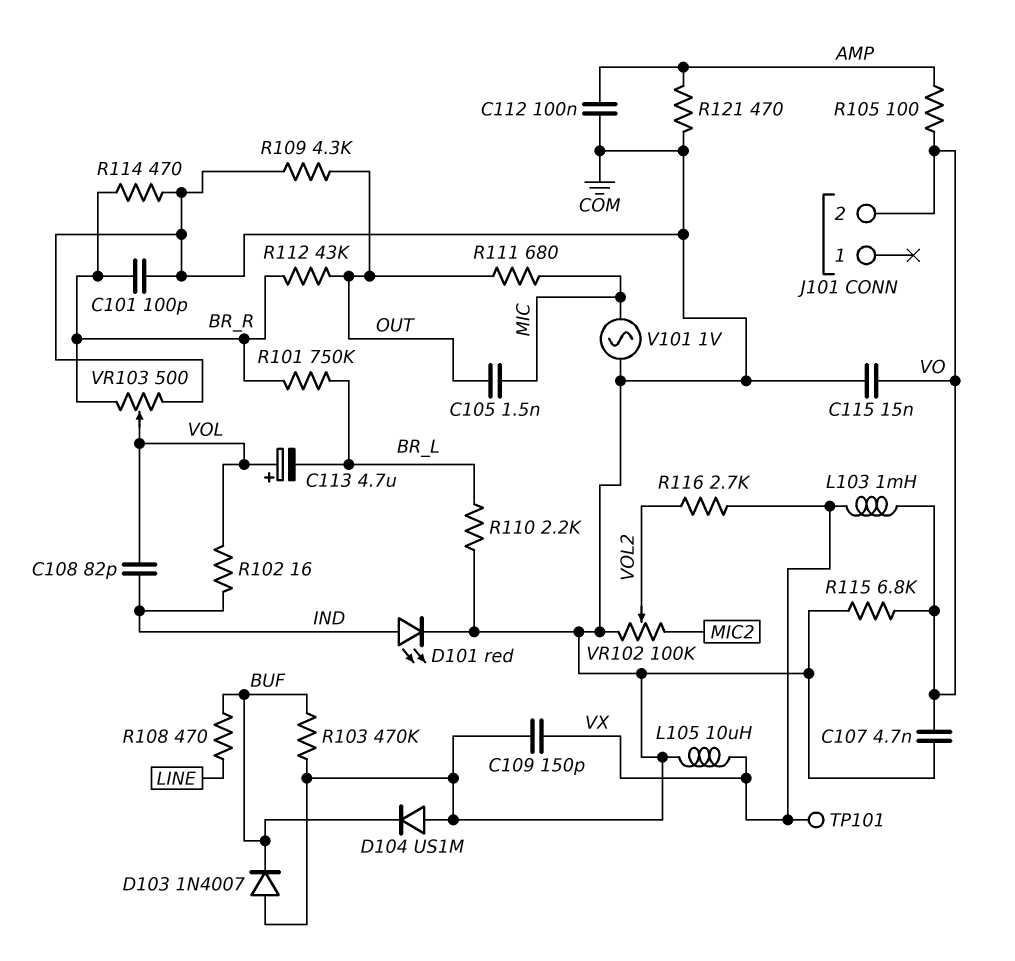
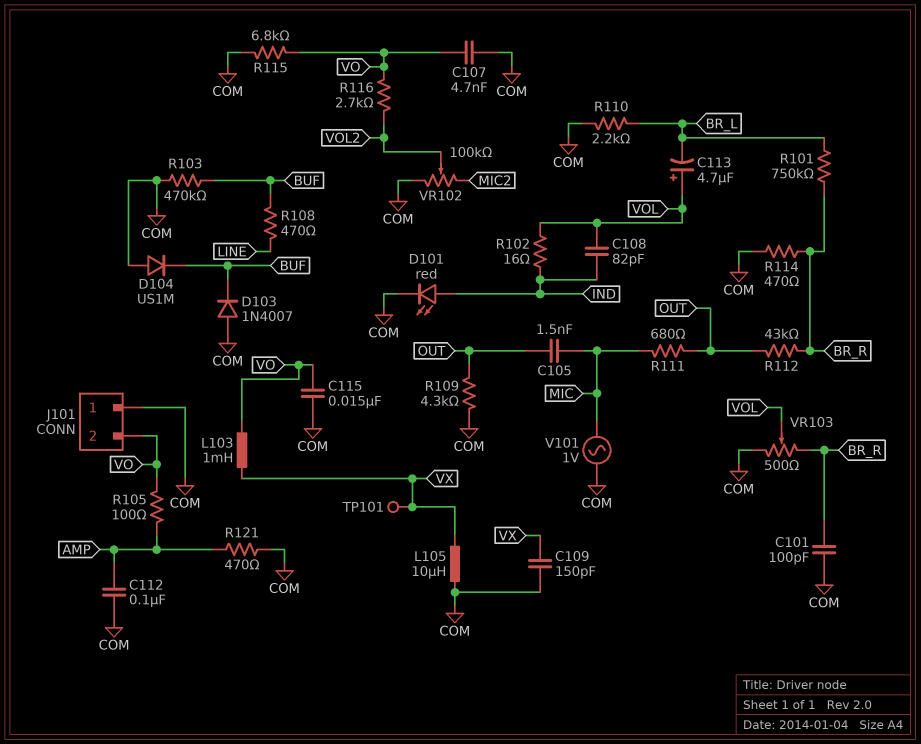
J101 pin 1: none -> COM
R116: 2.7k (VOL2, VX) -> 2.7k (VO, VOL2)

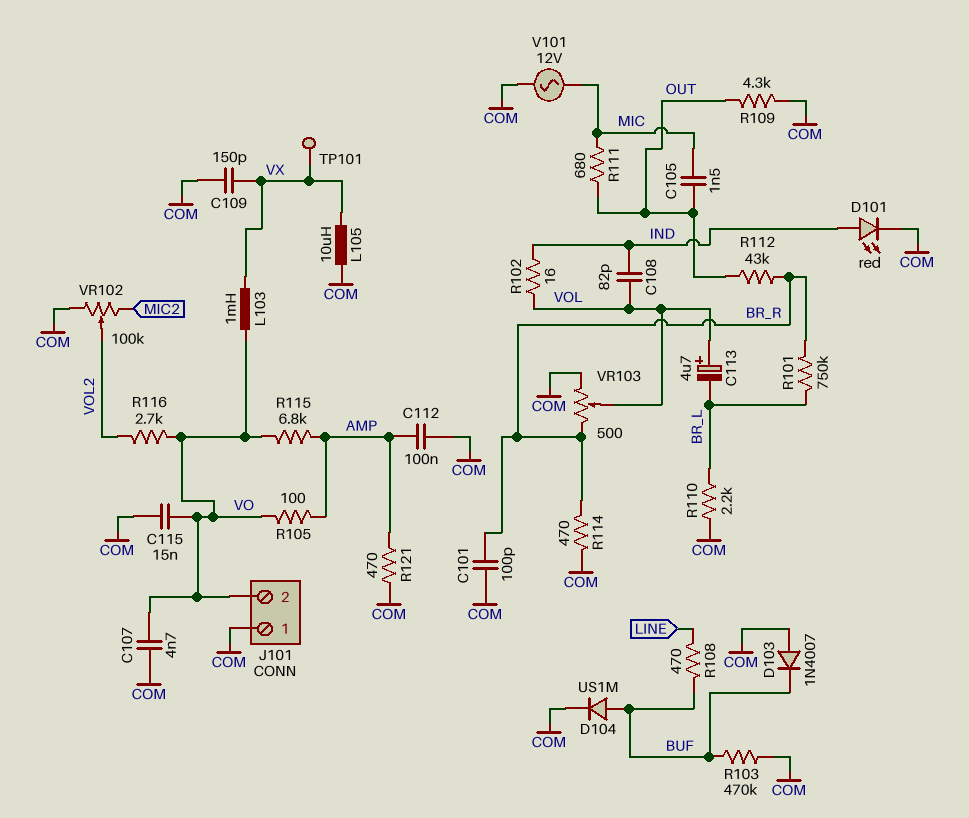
D104: diode US1M (A COM, K BUF) -> diode US1M (A BUF, K COM)
R115: 6.8k (COM, VO) -> 6.8k (AMP, VO)
V101: AC 1V (COM, MIC) -> AC 12V (COM, MIC)

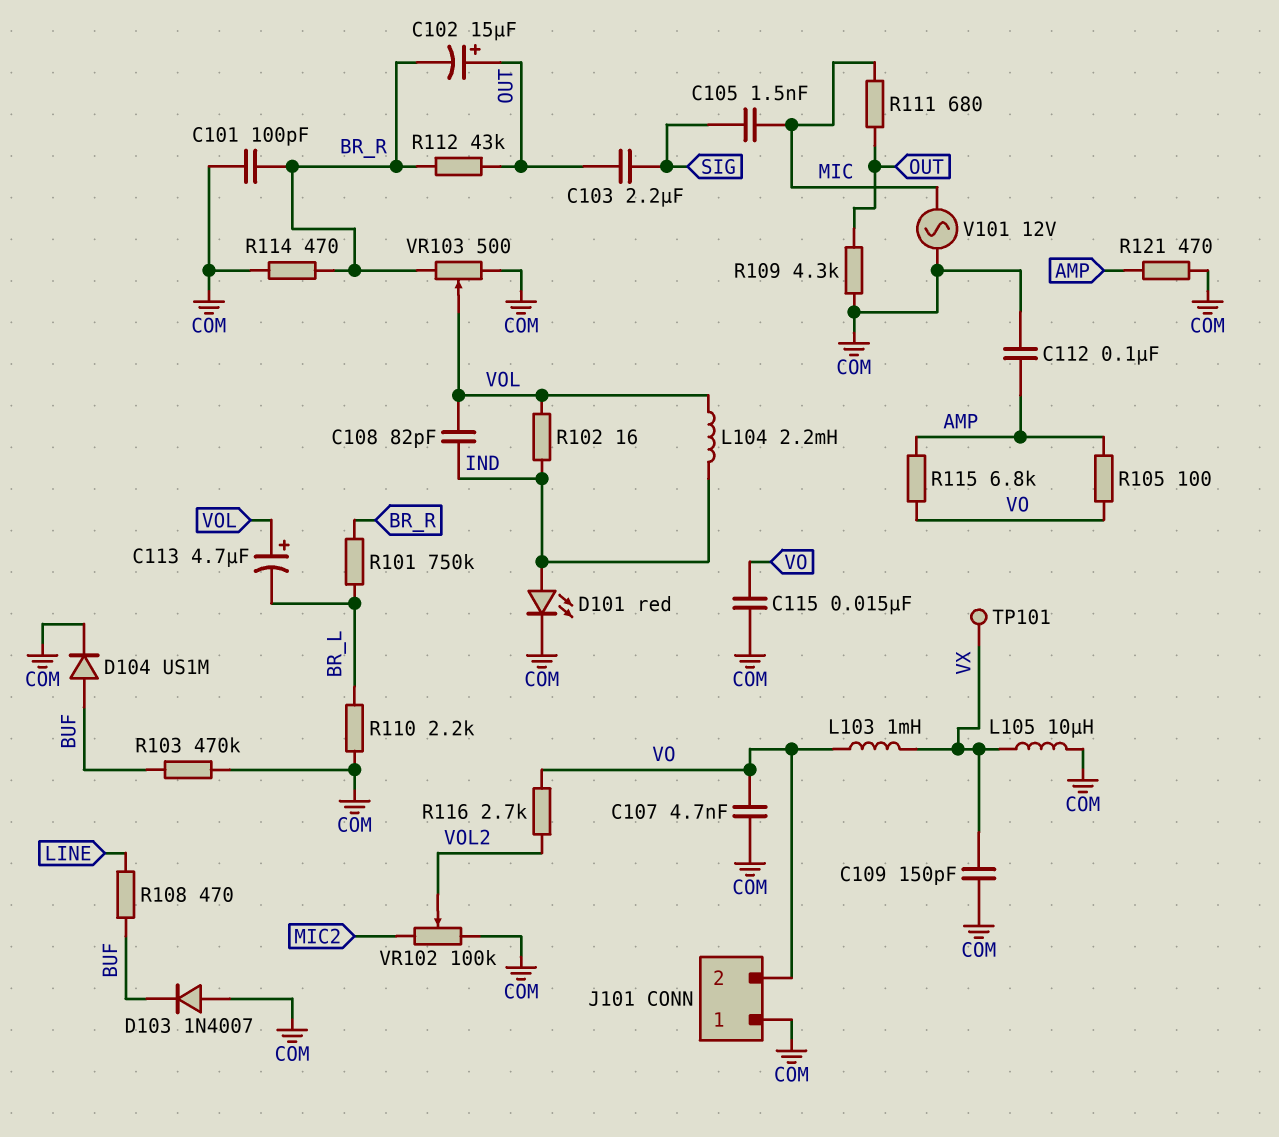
C102: none -> 15uF (plus OUT, minus BR_R)
C103: none -> 2.2uF (OUT, SIG)
C105: 1.5nF (MIC, OUT) -> 1.5nF (MIC, SIG)
L104: none -> 2.2mH (IND, VOL)

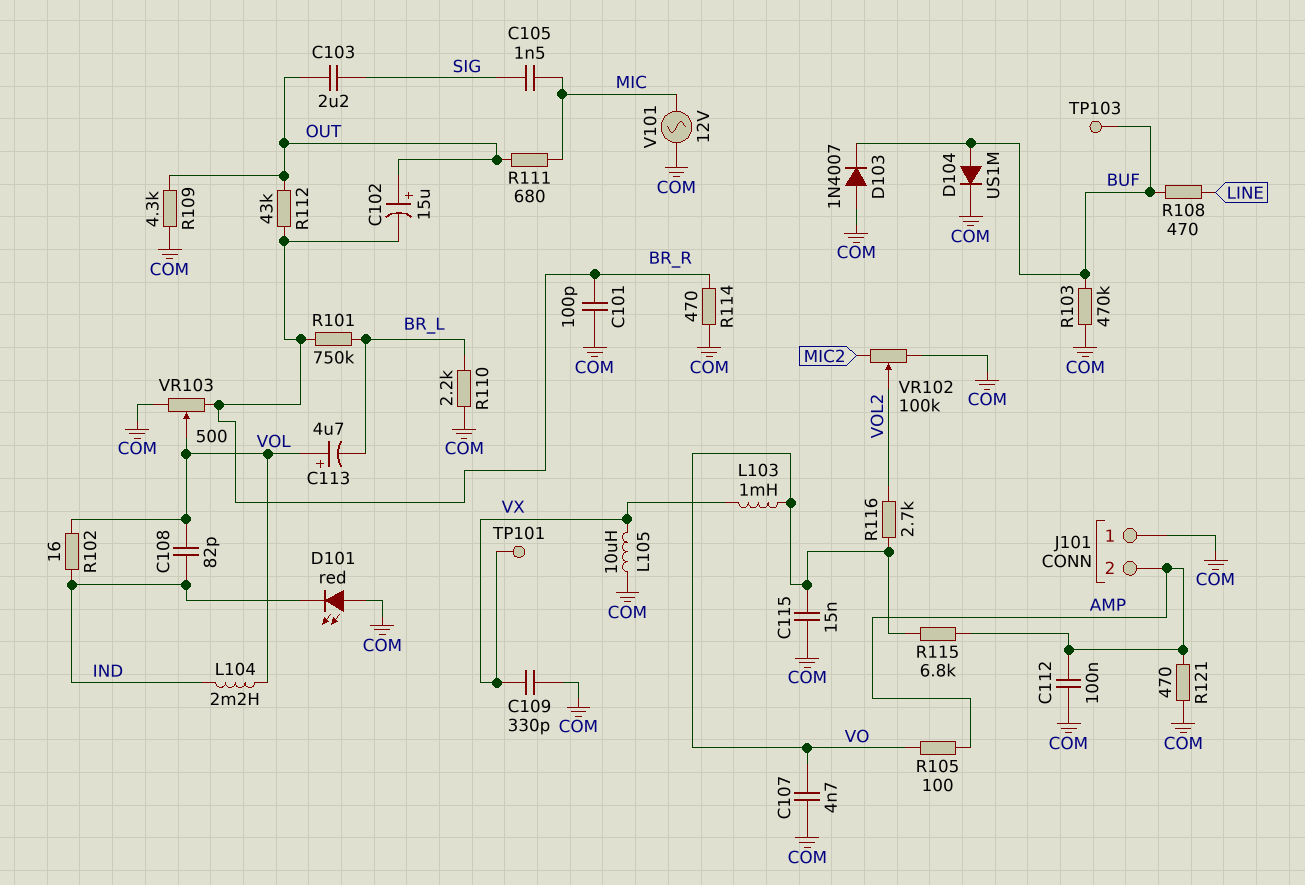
C109: 150pF (COM, VX) -> 330pF (COM, VX)
D101: LED red (A IND, K COM) -> LED red (A COM, K IND)
J101 pin 2: VO -> AMP
TP103: none -> test point (BUF)

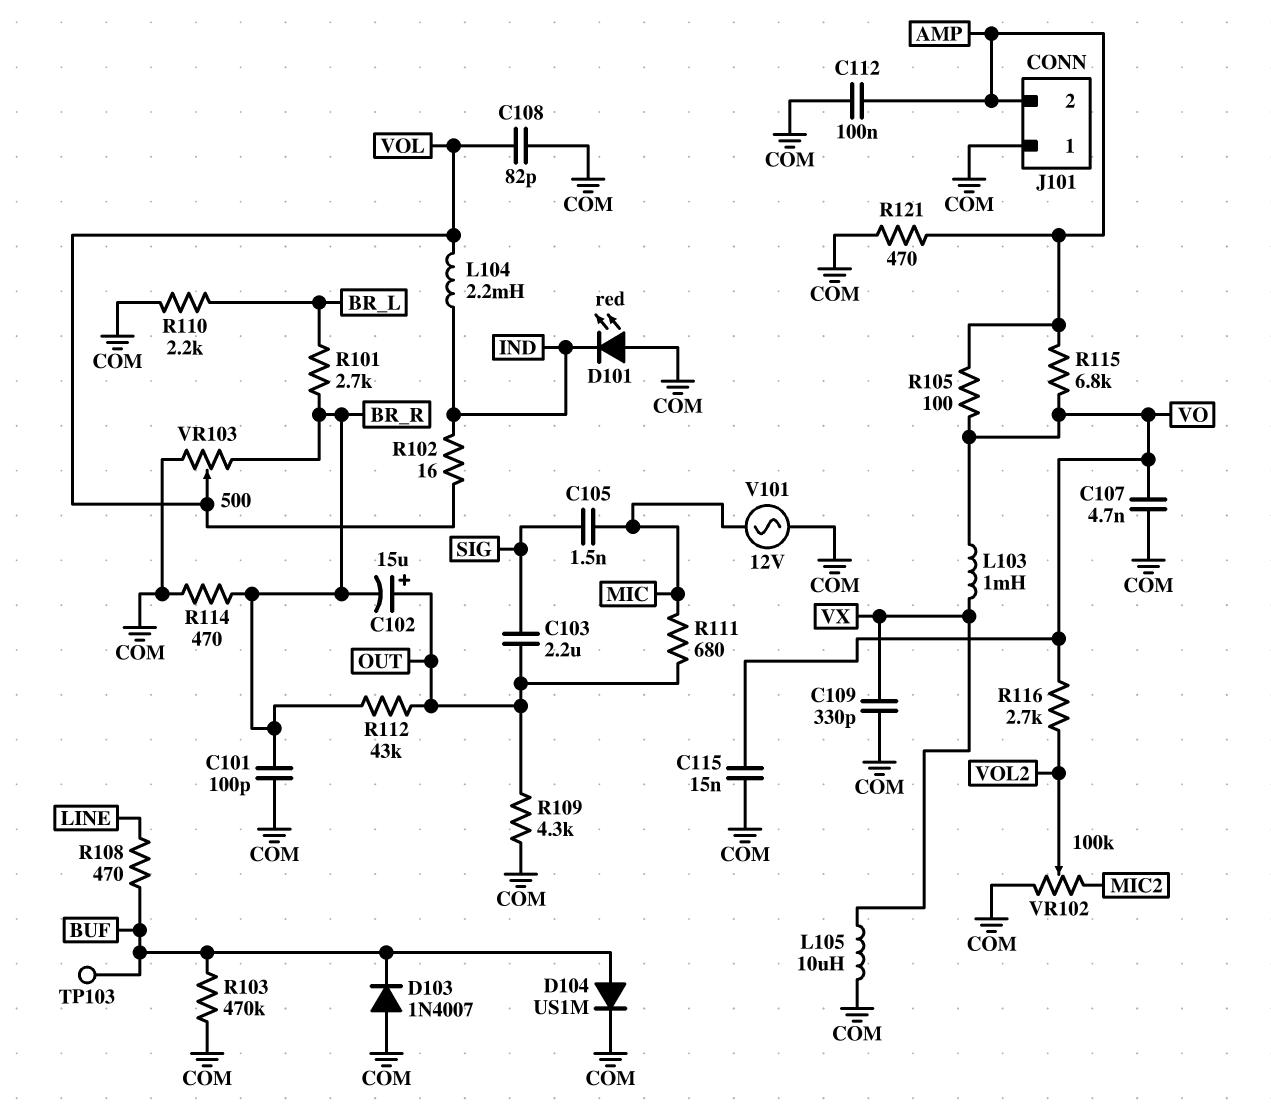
C108: 82pF (IND, VOL) -> 82pF (COM, VOL)
C113: 4.7uF (plus VOL, minus BR_L) -> none
R101: 750k (BR_L, BR_R) -> 2.7k (BR_L, BR_R)
TP101: test point (VX) -> none

